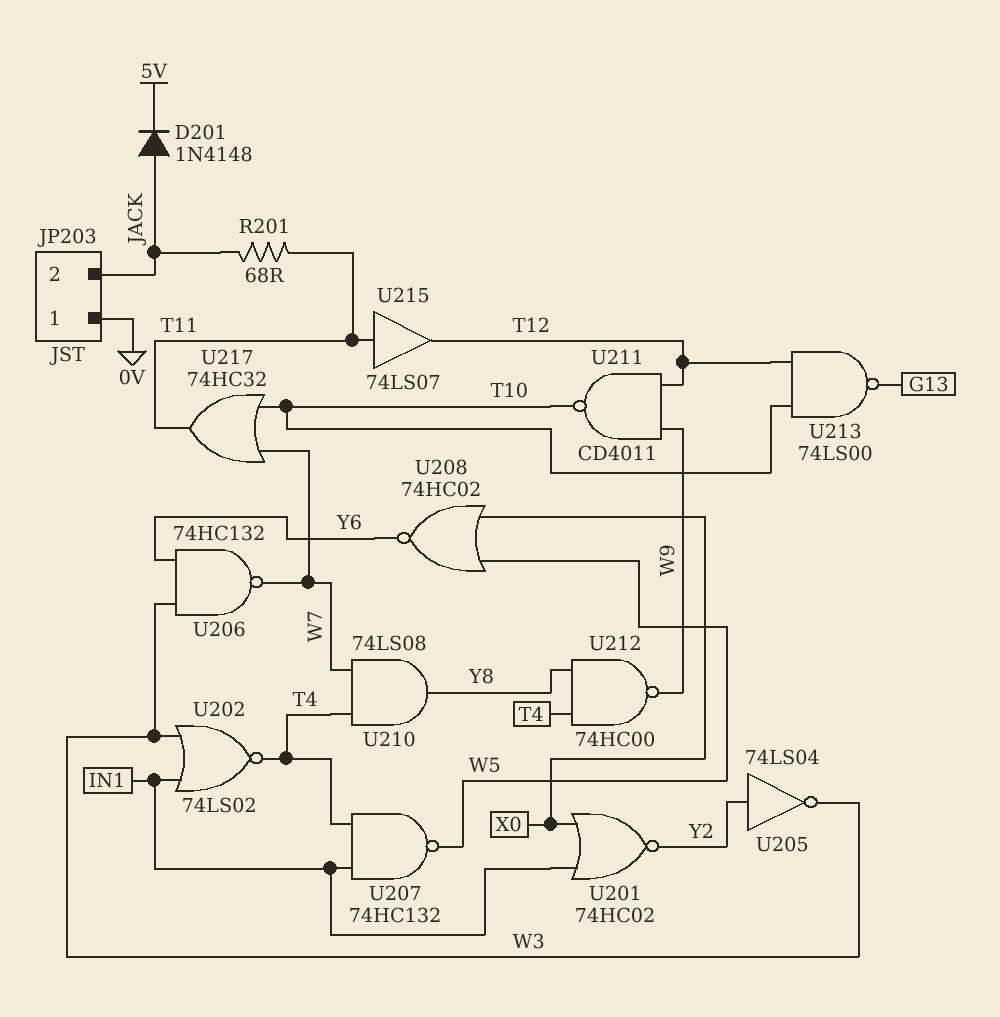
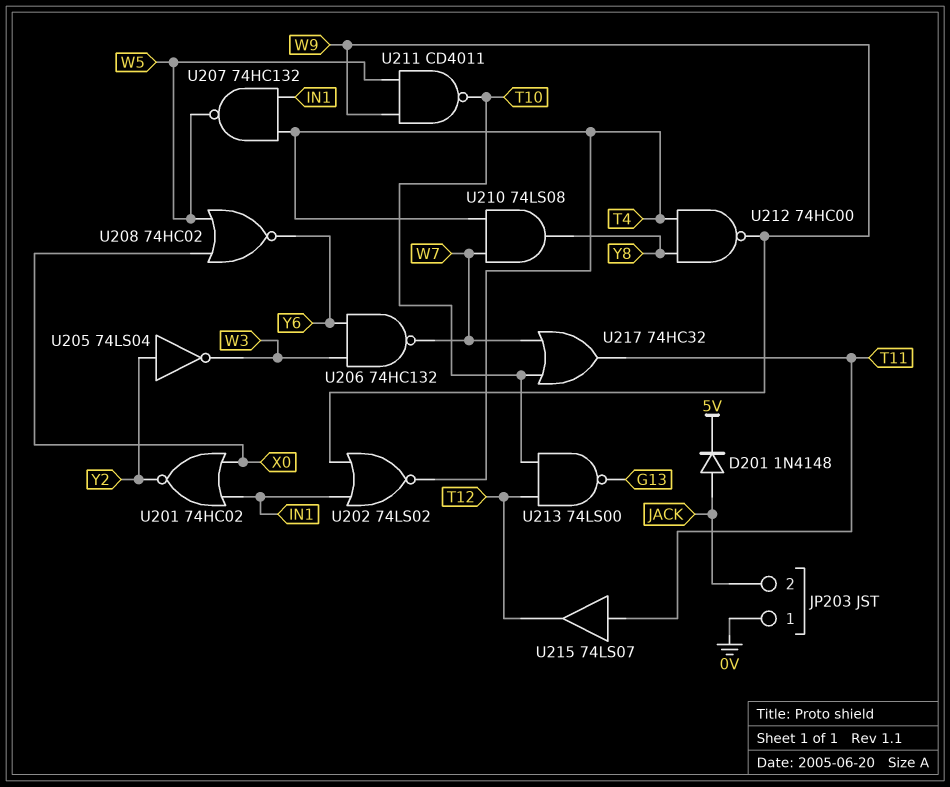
R201: 68 (JACK, T11) -> none
U202: NOR 74LS02 (in IN1, in W3, out T4) -> NOR 74LS02 (in IN1, in W9, out T4)
U211: NAND CD4011 (in T12, in W9, out T10) -> NAND CD4011 (in W5, in W9, out T10)

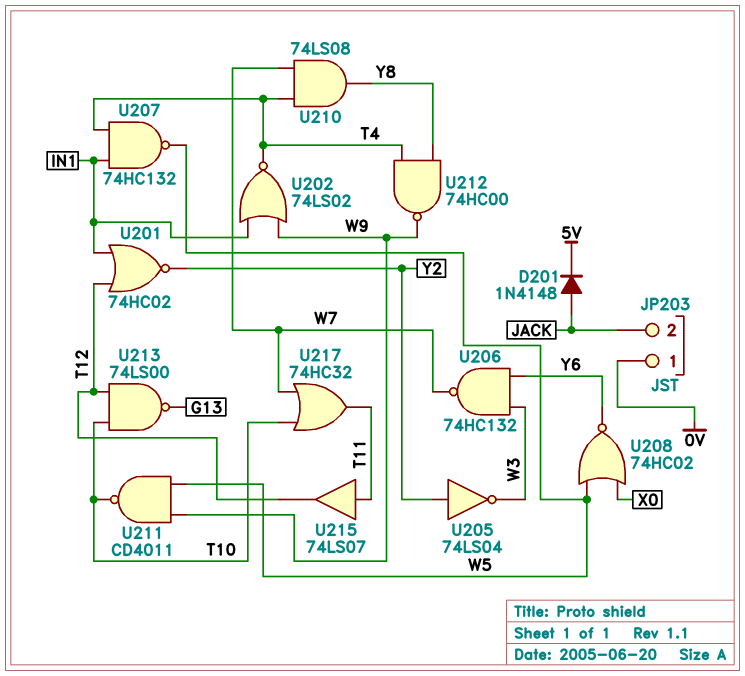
U201: NOR 74HC02 (in IN1, in X0, out Y2) -> NOR 74HC02 (in IN1, in T12, out Y2)

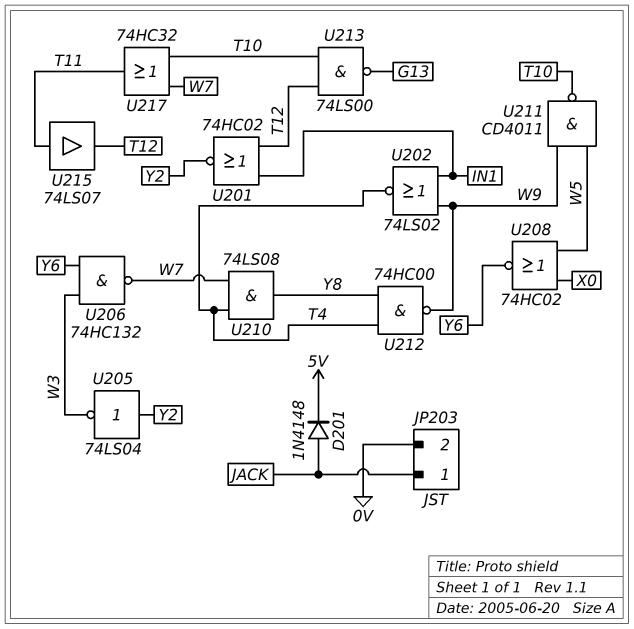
JP203 pin 1: 0V -> JACK
JP203 pin 2: JACK -> 0V
U207: NAND 74HC132 (in IN1, in T4, out W5) -> none

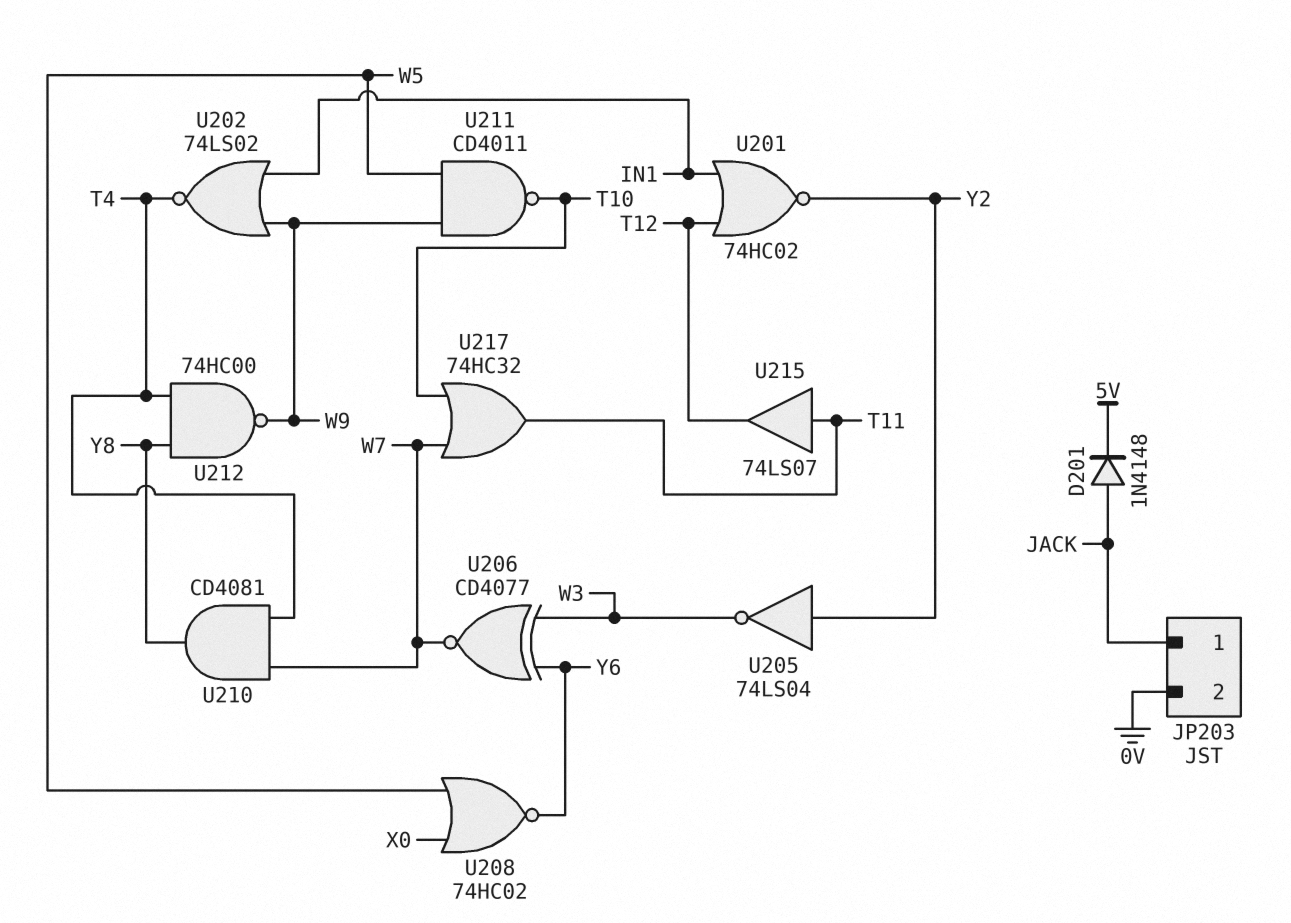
U206: NAND 74HC132 (in W3, in Y6, out W7) -> XNOR CD4077 (in W3, in Y6, out W7)
U210: AND 74LS08 (in T4, in W7, out Y8) -> AND CD4081 (in T4, in W7, out Y8)
U213: NAND 74LS00 (in T10, in T12, out G13) -> none

